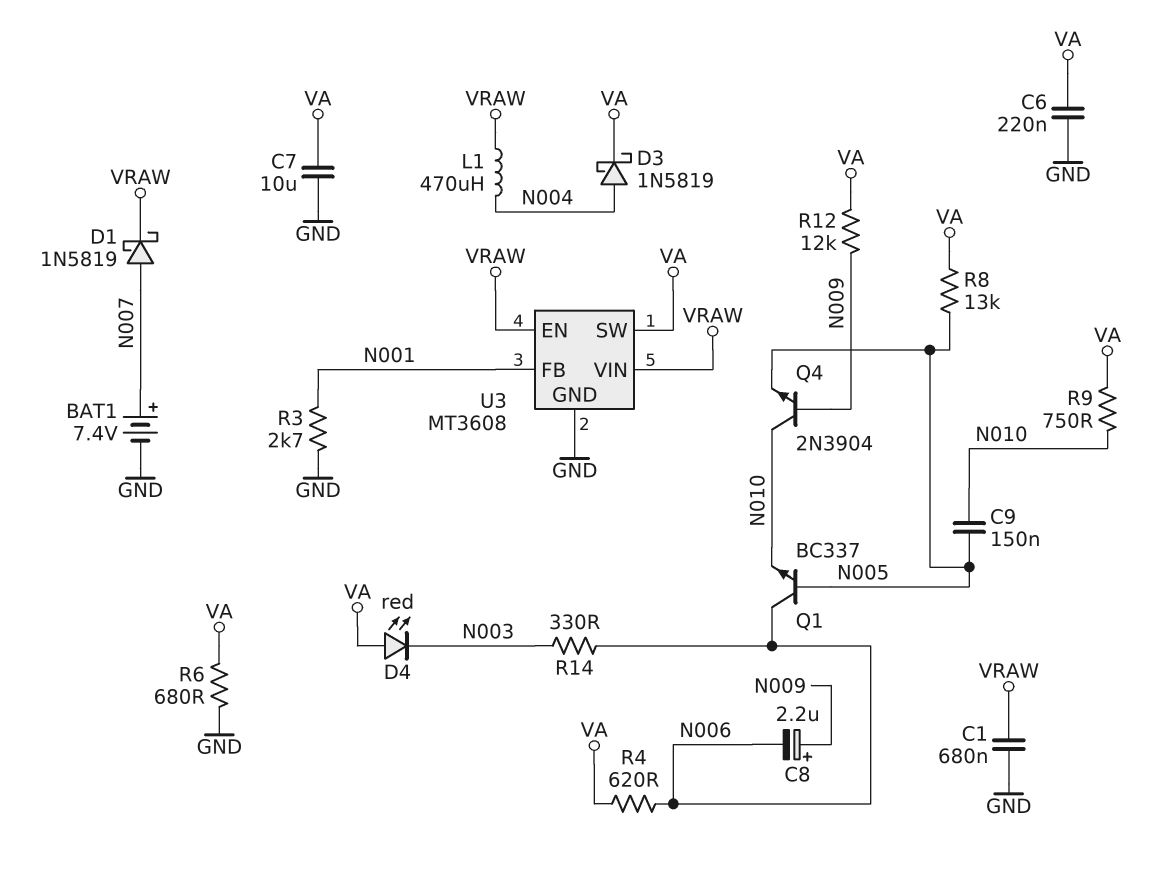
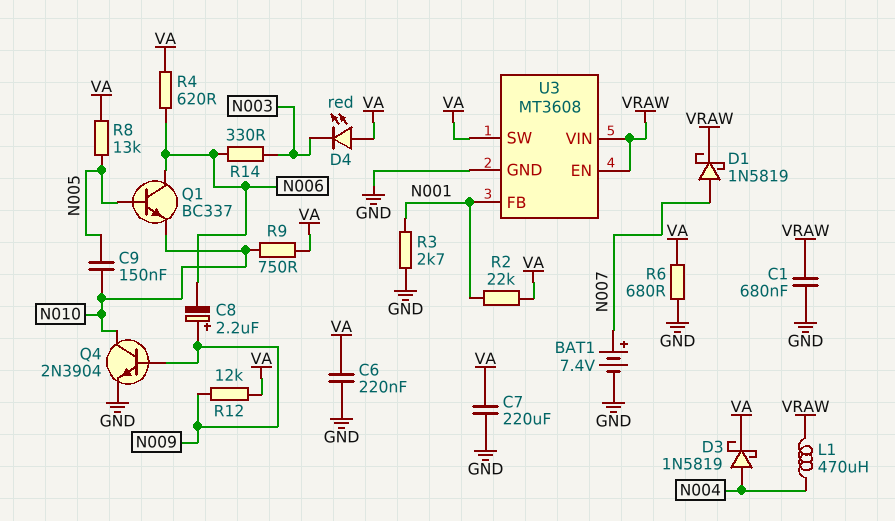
C7: 10uF (GND, VA) -> 220uF (GND, VA)
Q4: NPN 2N3904 (B N009, C N010, E N005) -> NPN 2N3904 (B N009, C N010, E GND)
R2: none -> 22k (N001, VA)

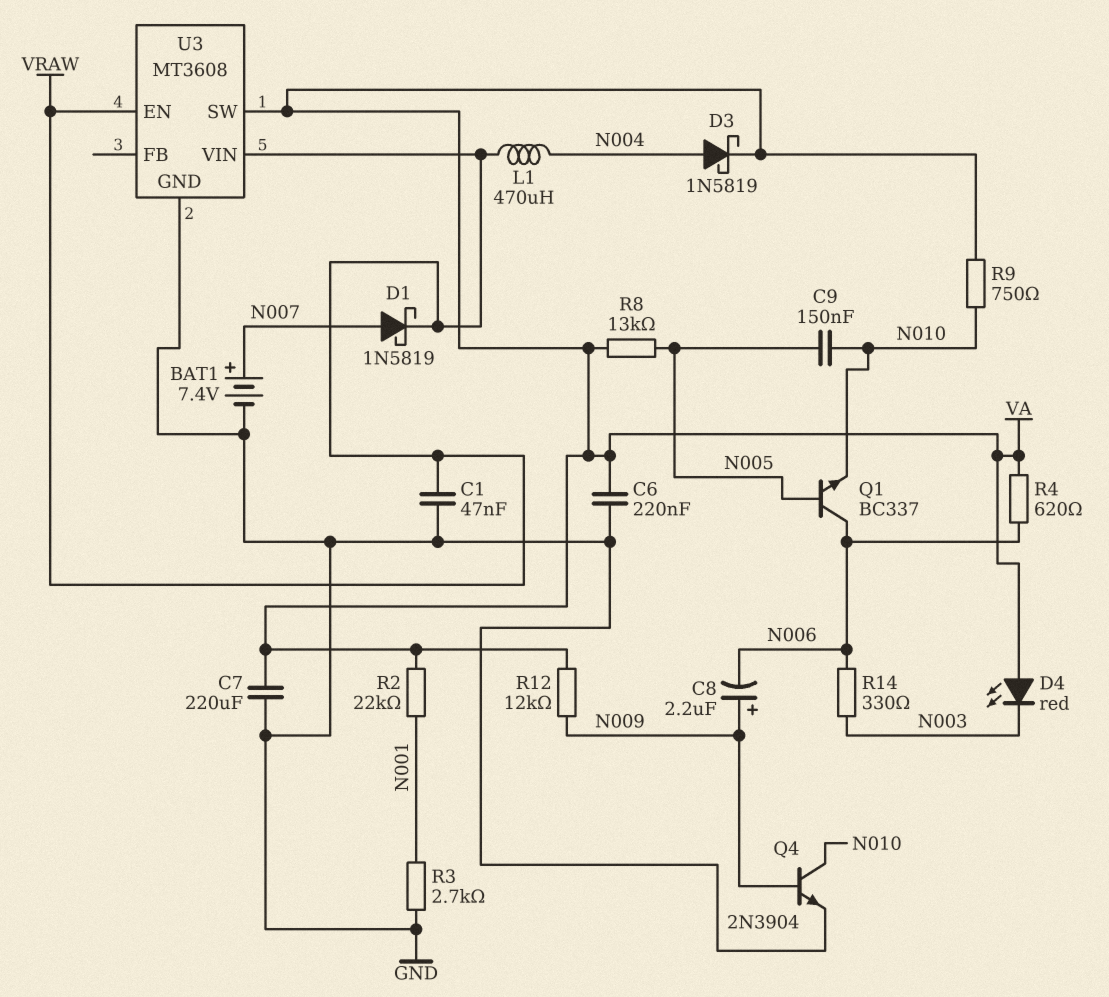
C1: 680nF (GND, VRAW) -> 47nF (GND, VRAW)
R6: 680 (GND, VA) -> none
U3 pin FB: N001 -> none

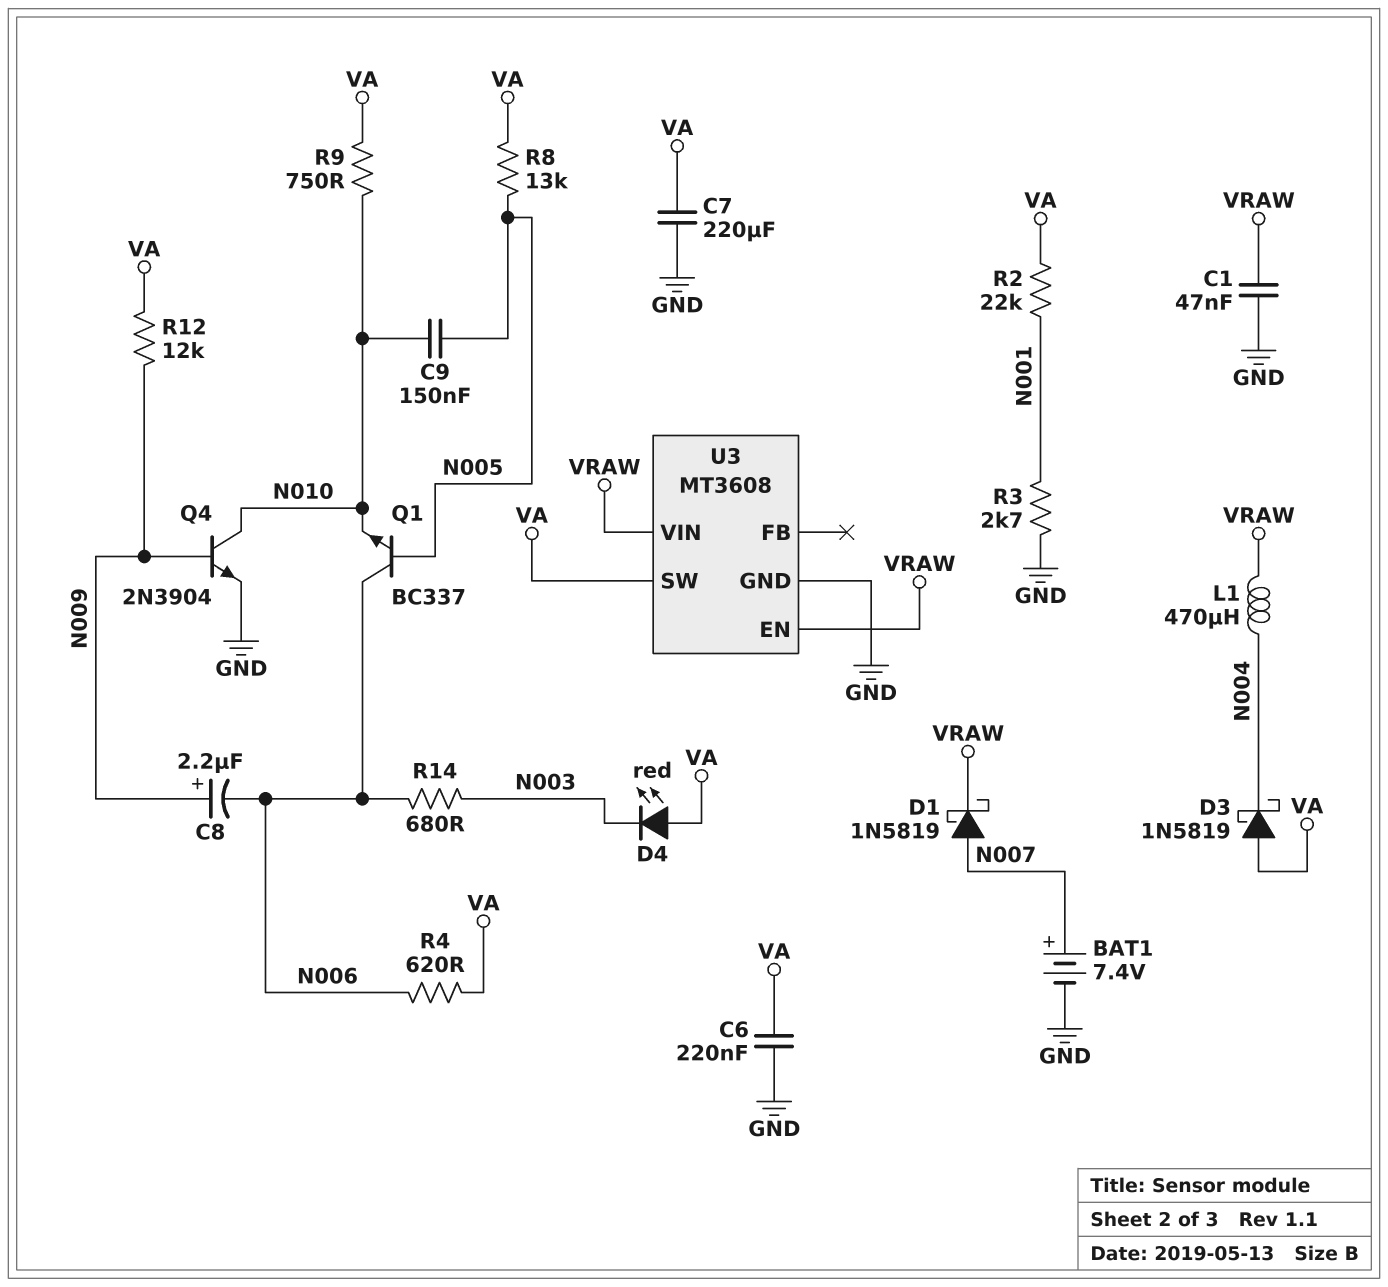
D3: schottky 1N5819 (A N004, K VA) -> schottky 1N5819 (A VA, K N004)
R14: 330 (N003, N006) -> 680 (N003, N006)

